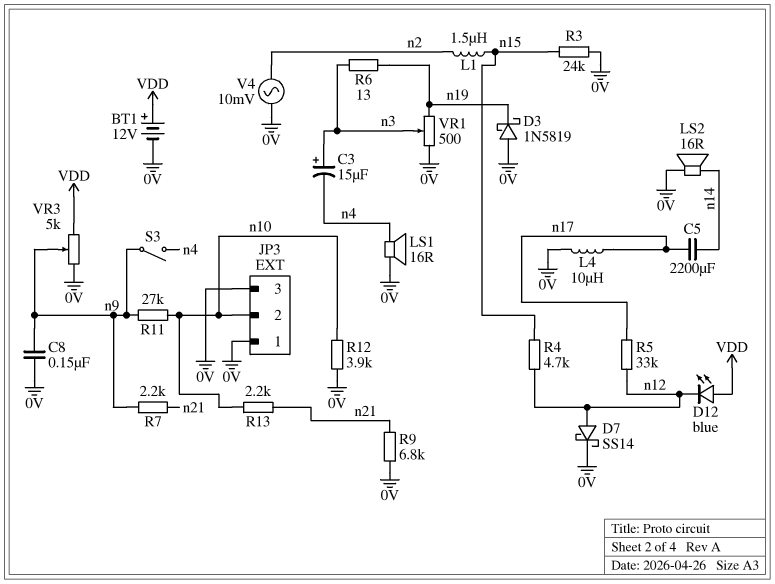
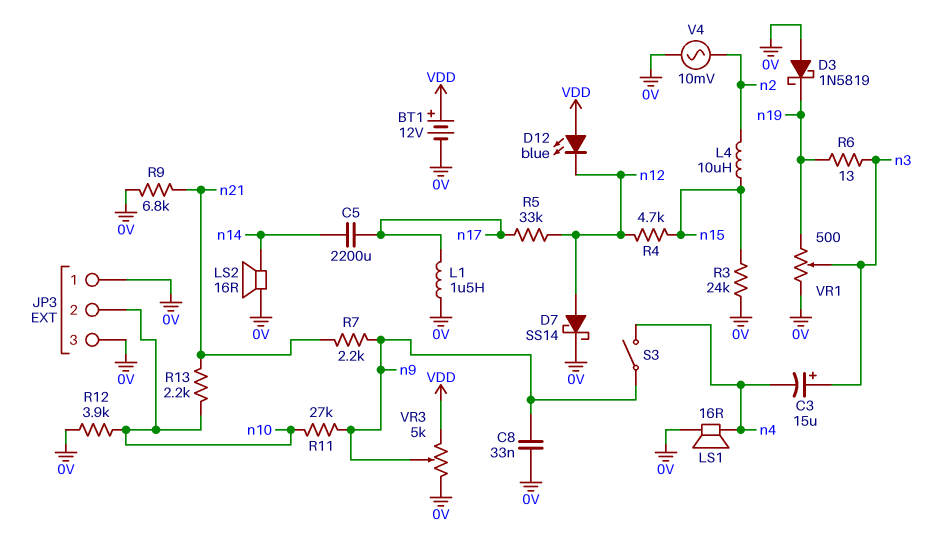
C8: 150nF (0V, n9) -> 33nF (0V, n9)
L1: 1.5uH (n2, n15) -> 1.5uH (0V, n17)
L4: 10uH (0V, n17) -> 10uH (n2, n15)

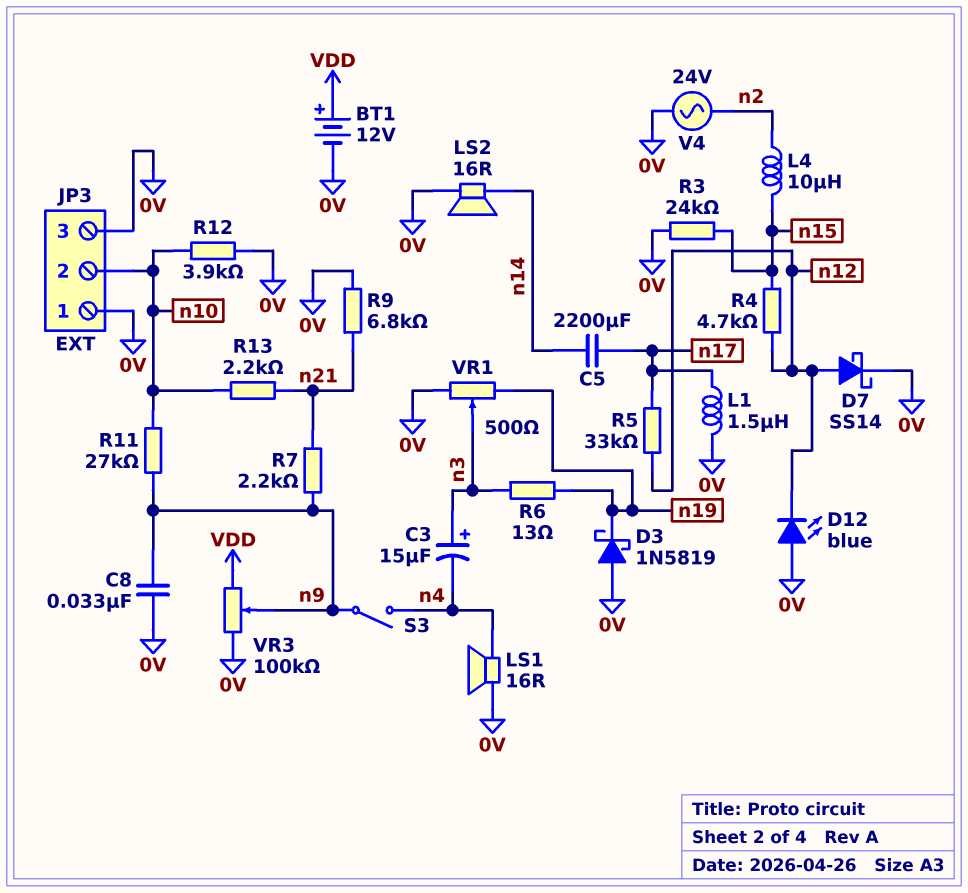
D12: LED blue (A VDD, K n12) -> LED blue (A 0V, K n12)
V4: AC 10mV (0V, n2) -> AC 24V (0V, n2)
VR3: 5k (0V, VDD, wiper n9) -> 100k (0V, VDD, wiper n9)

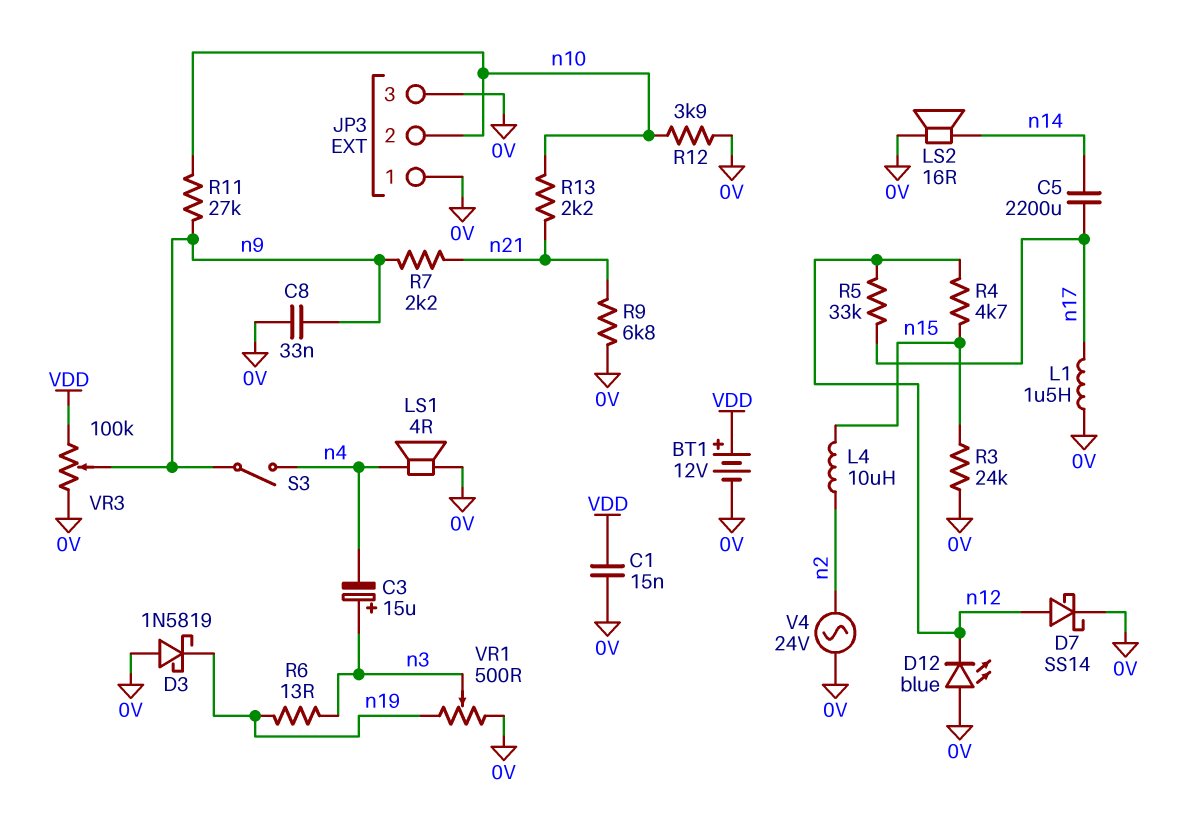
C1: none -> 15nF (0V, VDD)
LS1: speaker 16R (0V, n4) -> speaker 4R (0V, n4)

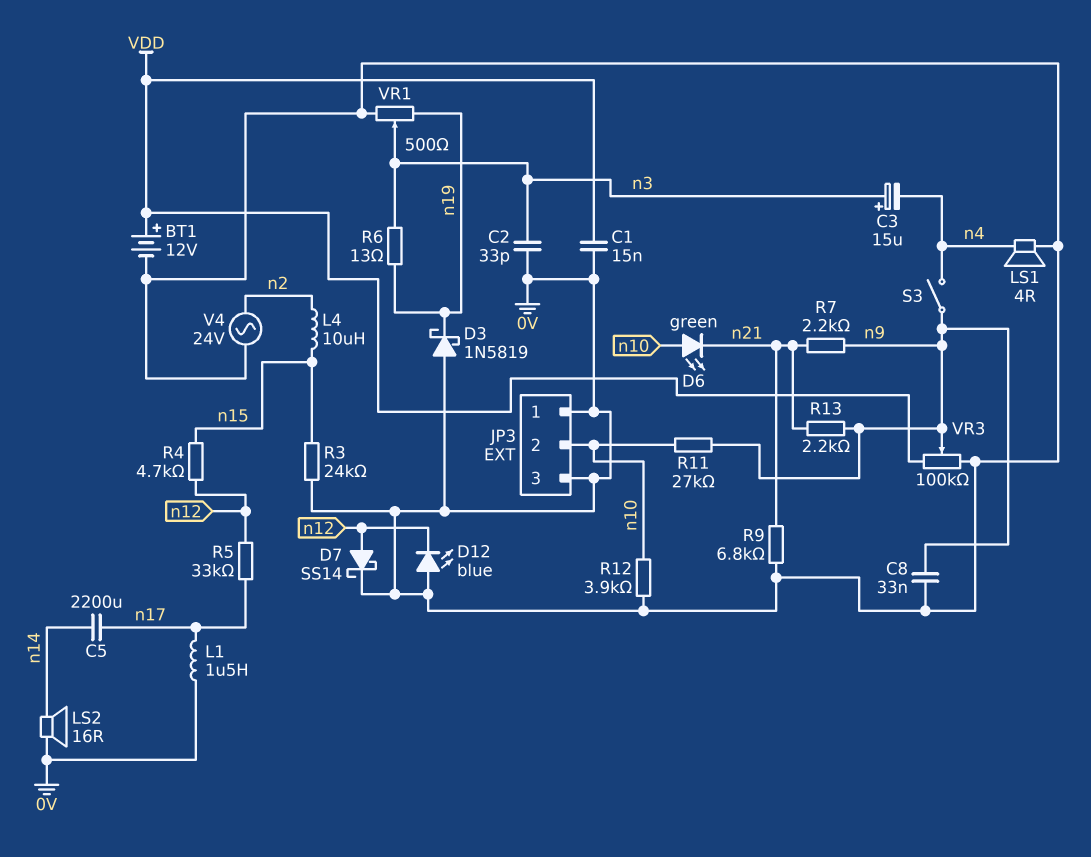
C2: none -> 33pF (0V, n3)
D6: none -> LED green (A n10, K n21)
R13: 2.2k (n10, n21) -> 2.2k (n9, n21)

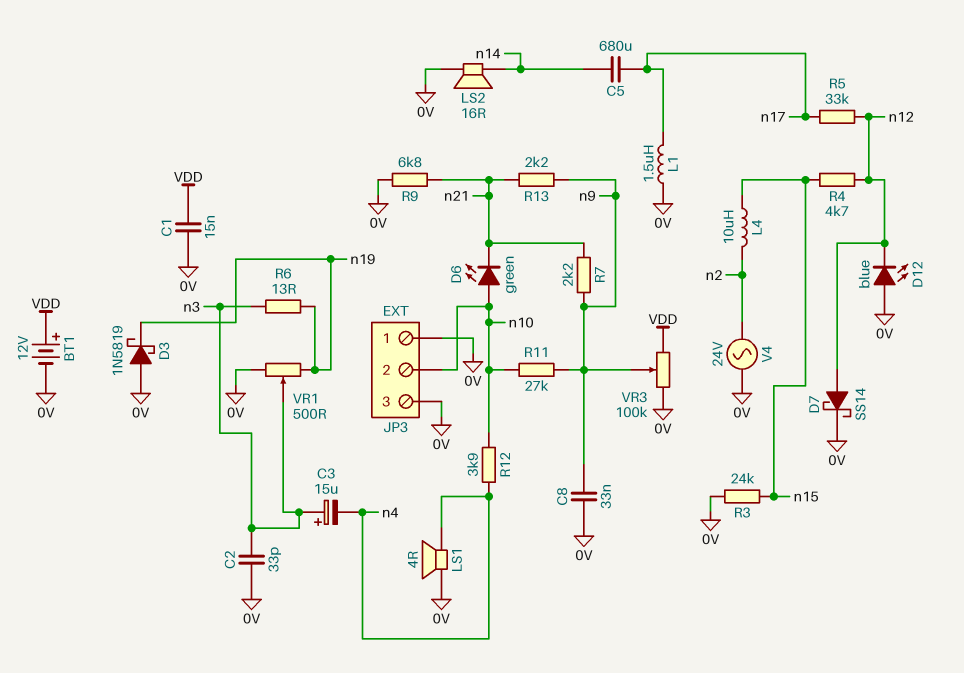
C5: 2200uF (n14, n17) -> 680uF (n14, n17)
R12: 3.9k (0V, n10) -> 3.9k (n4, n10)
S3: switch (n4, n9) -> none

